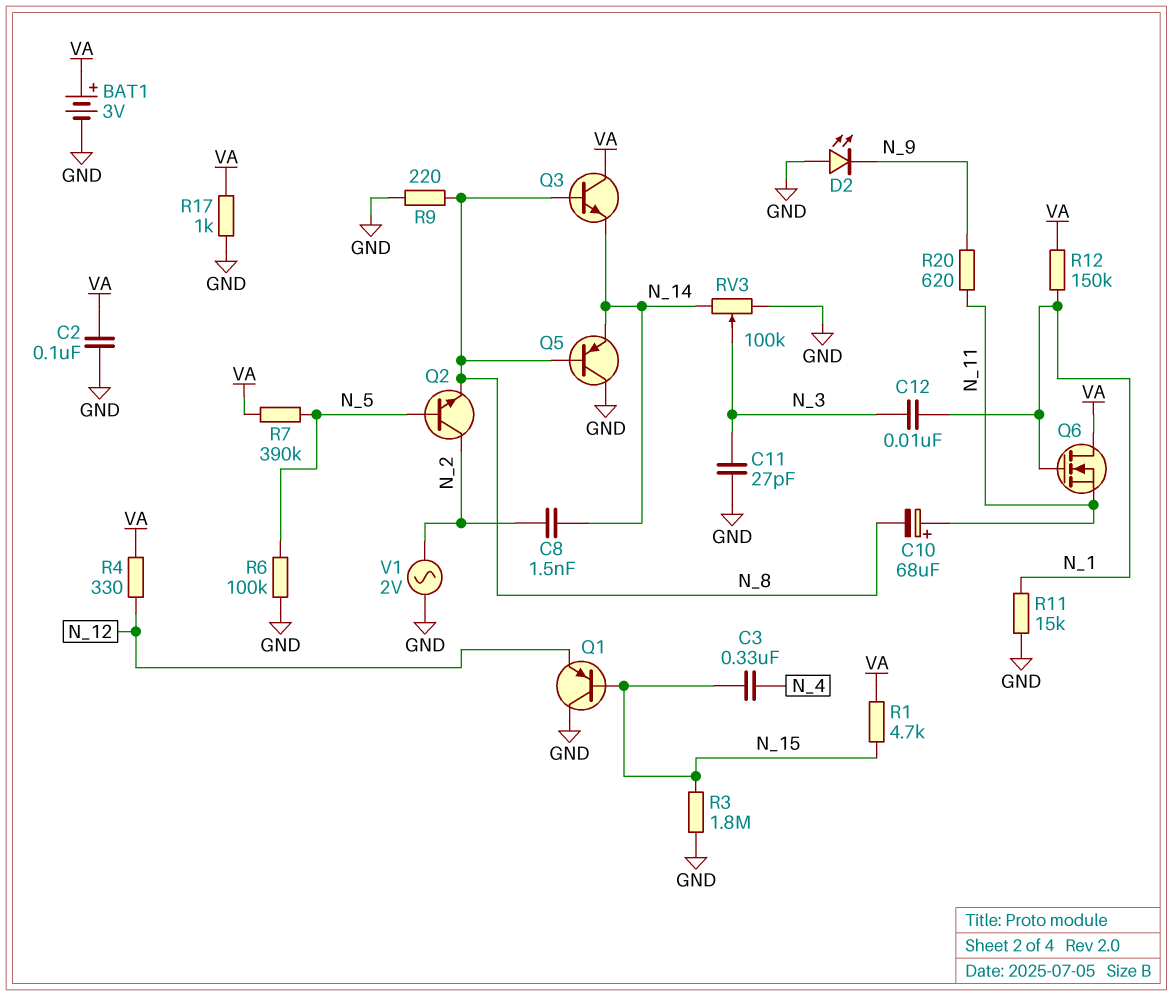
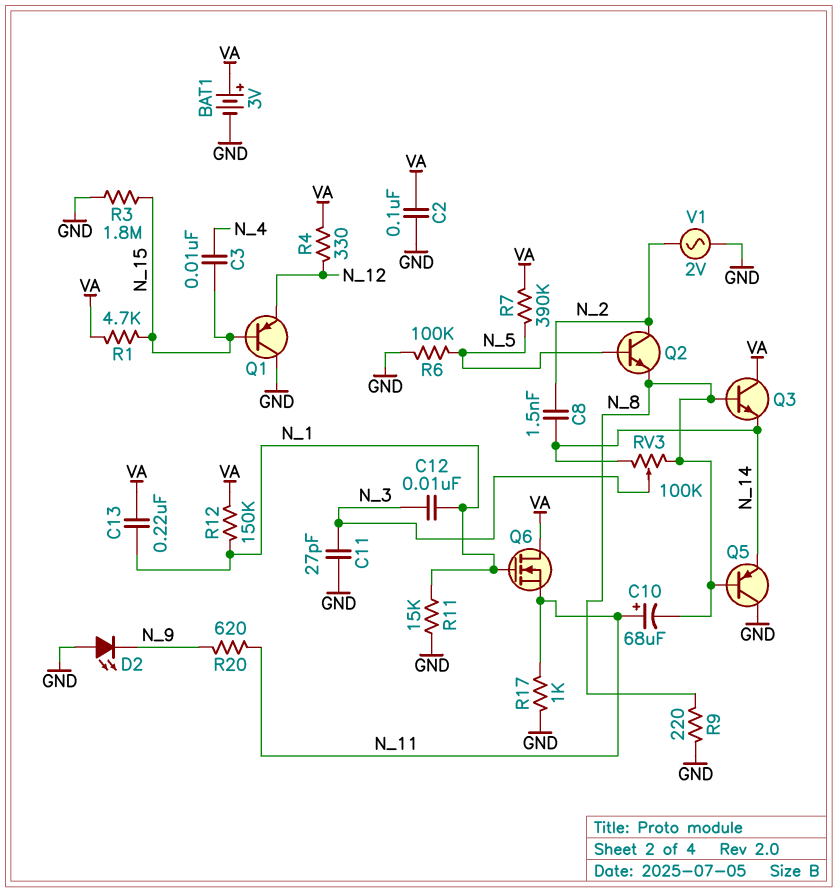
C3: 330nF (N_4, N_15) -> 10nF (N_4, N_15)
C13: none -> 220nF (N_1, VA)
R17: 1k (GND, VA) -> 1k (GND, N_11)
RV3: 100k (GND, N_14, wiper N_3) -> 100k (N_8, N_14, wiper N_3)

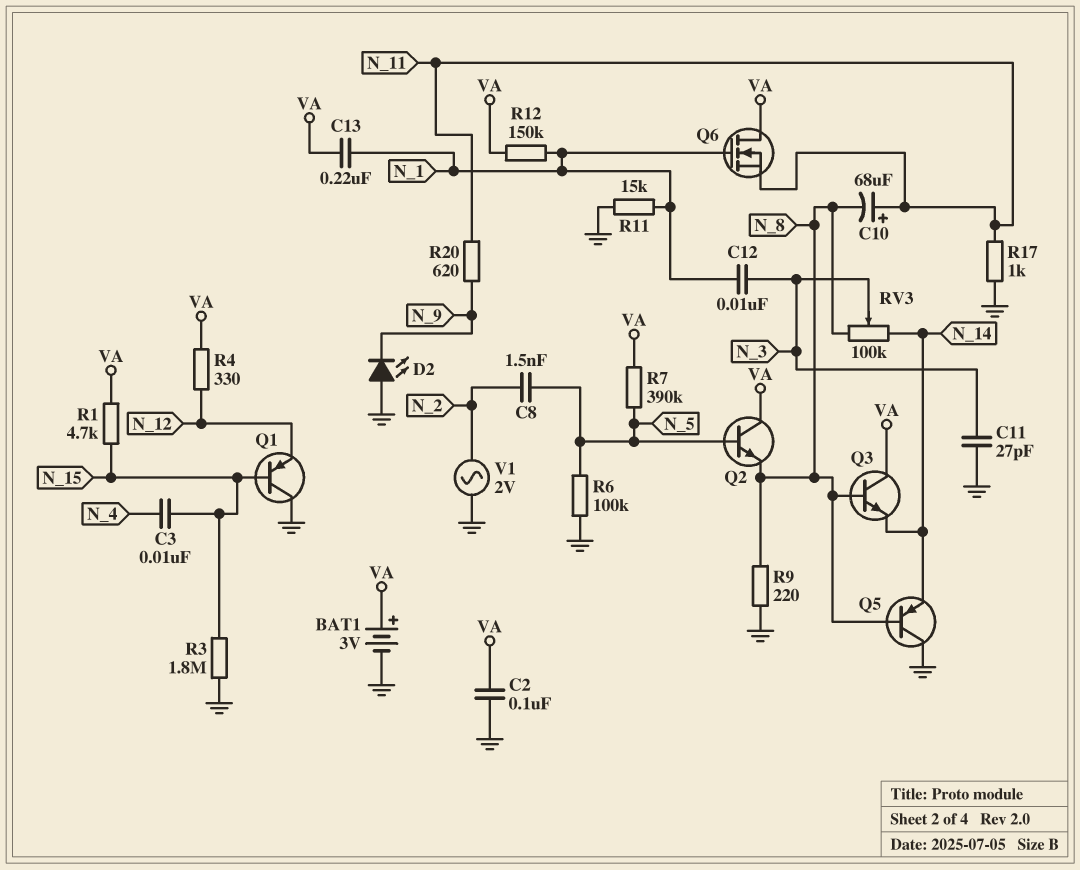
C8: 1.5nF (N_2, N_14) -> 1.5nF (N_2, N_5)
Q2: NPN (B N_5, C N_2, E N_8) -> NPN (B N_5, C VA, E N_8)

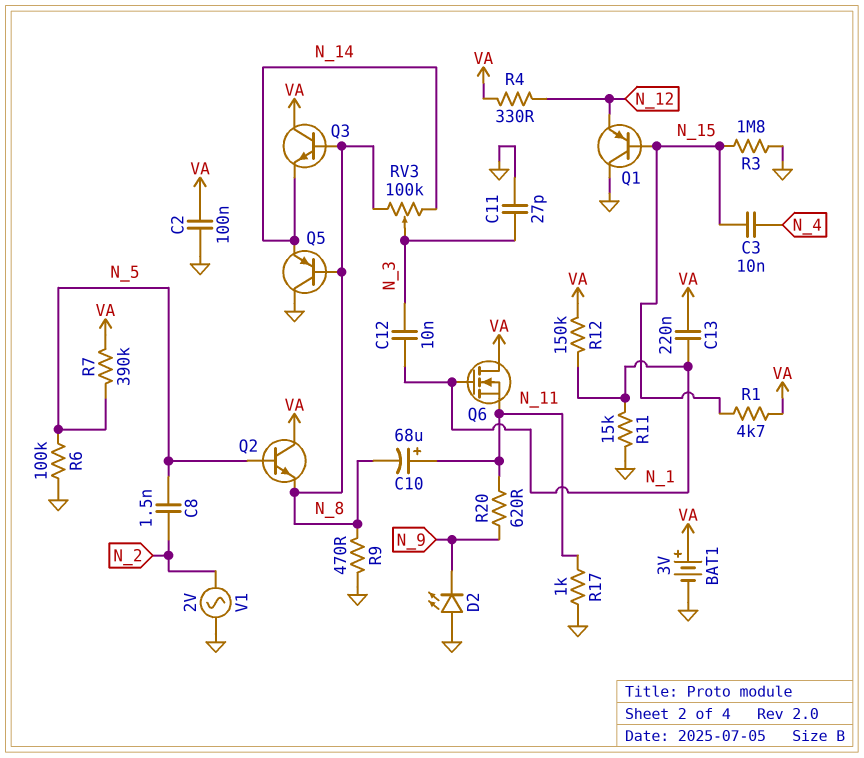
R9: 220 (GND, N_8) -> 470 (GND, N_8)

